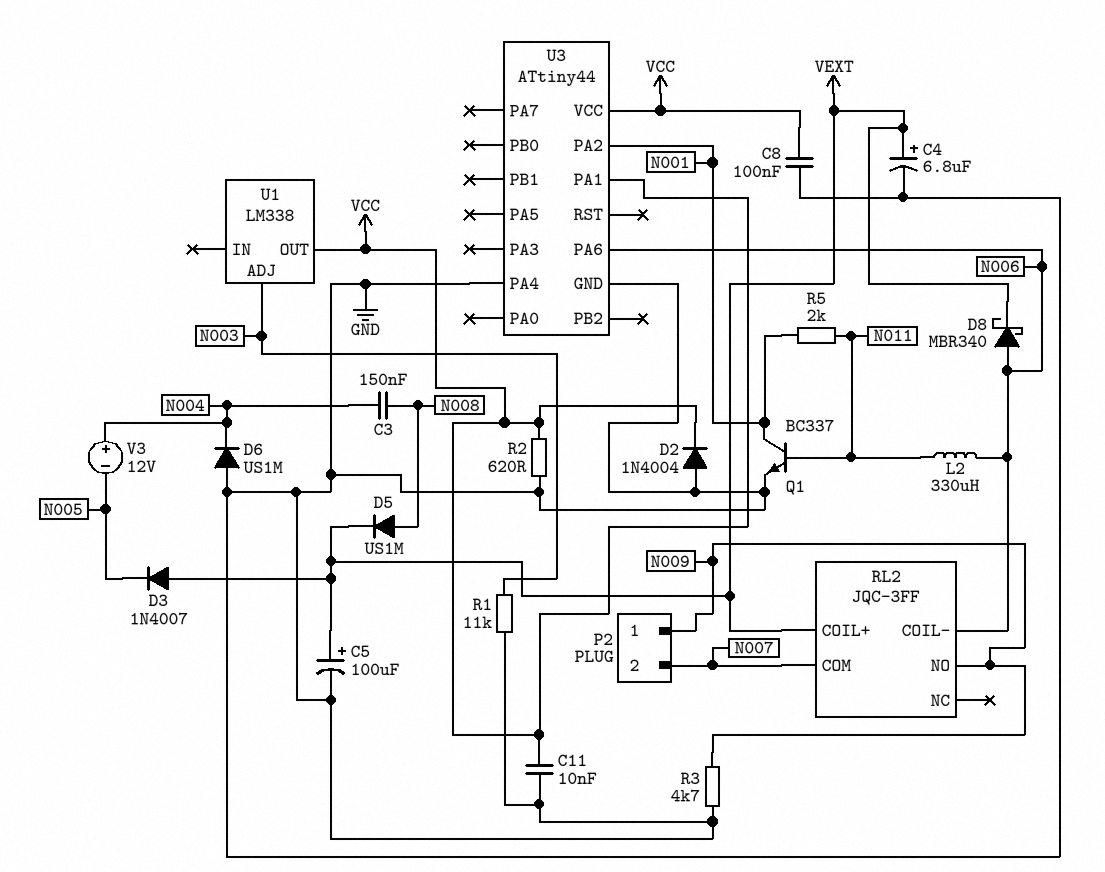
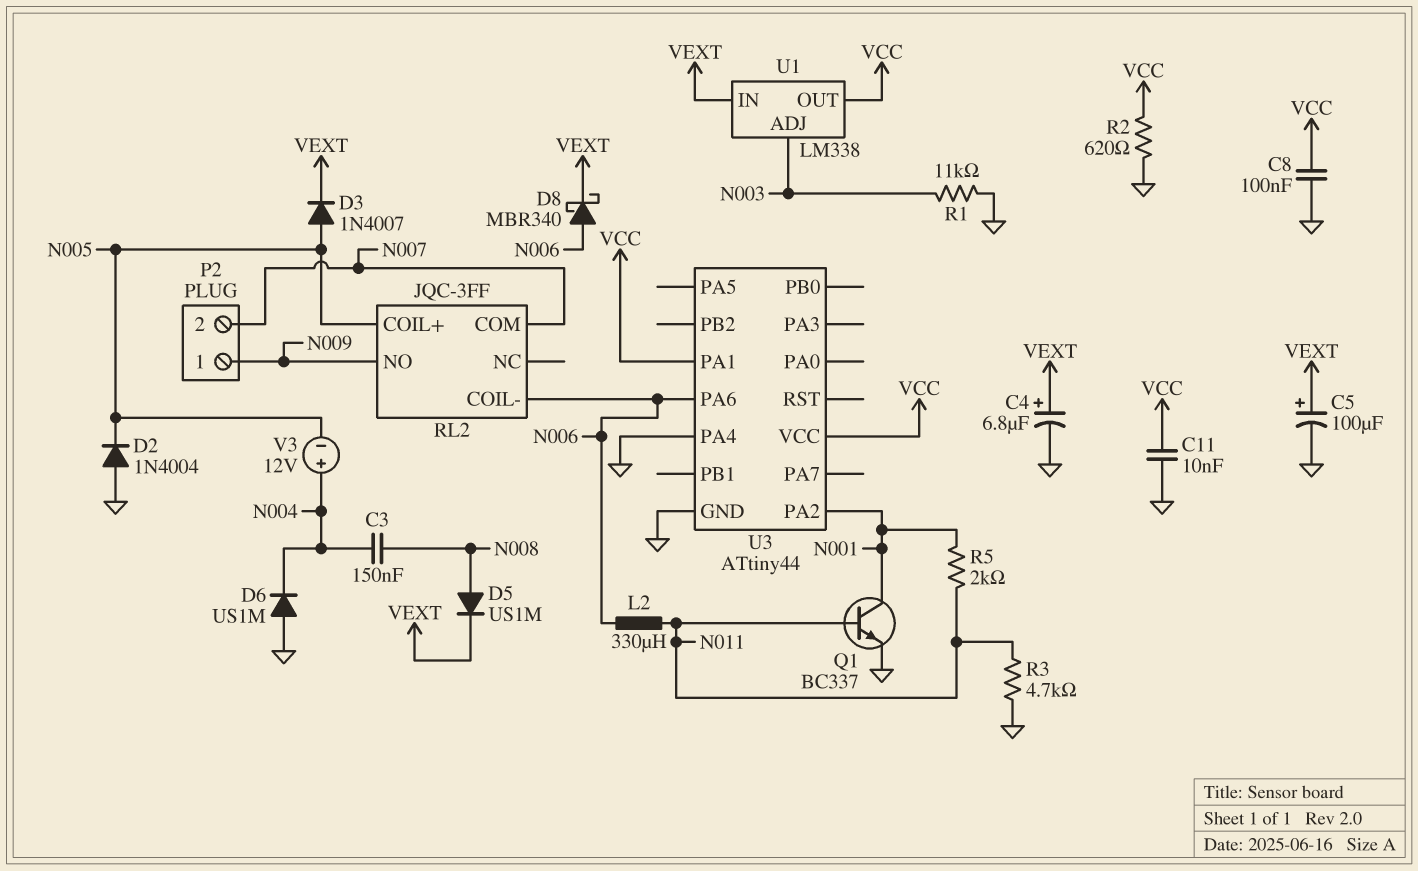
D2: diode 1N4004 (A GND, K VCC) -> diode 1N4004 (A GND, K N005)
D3: diode 1N4007 (A VEXT, K N005) -> diode 1N4007 (A N005, K VEXT)
R3: 4.7k (GND, N009) -> 4.7k (GND, N011)
RL2 pin COIL+: VEXT -> N005
U1 pin IN: none -> VEXT

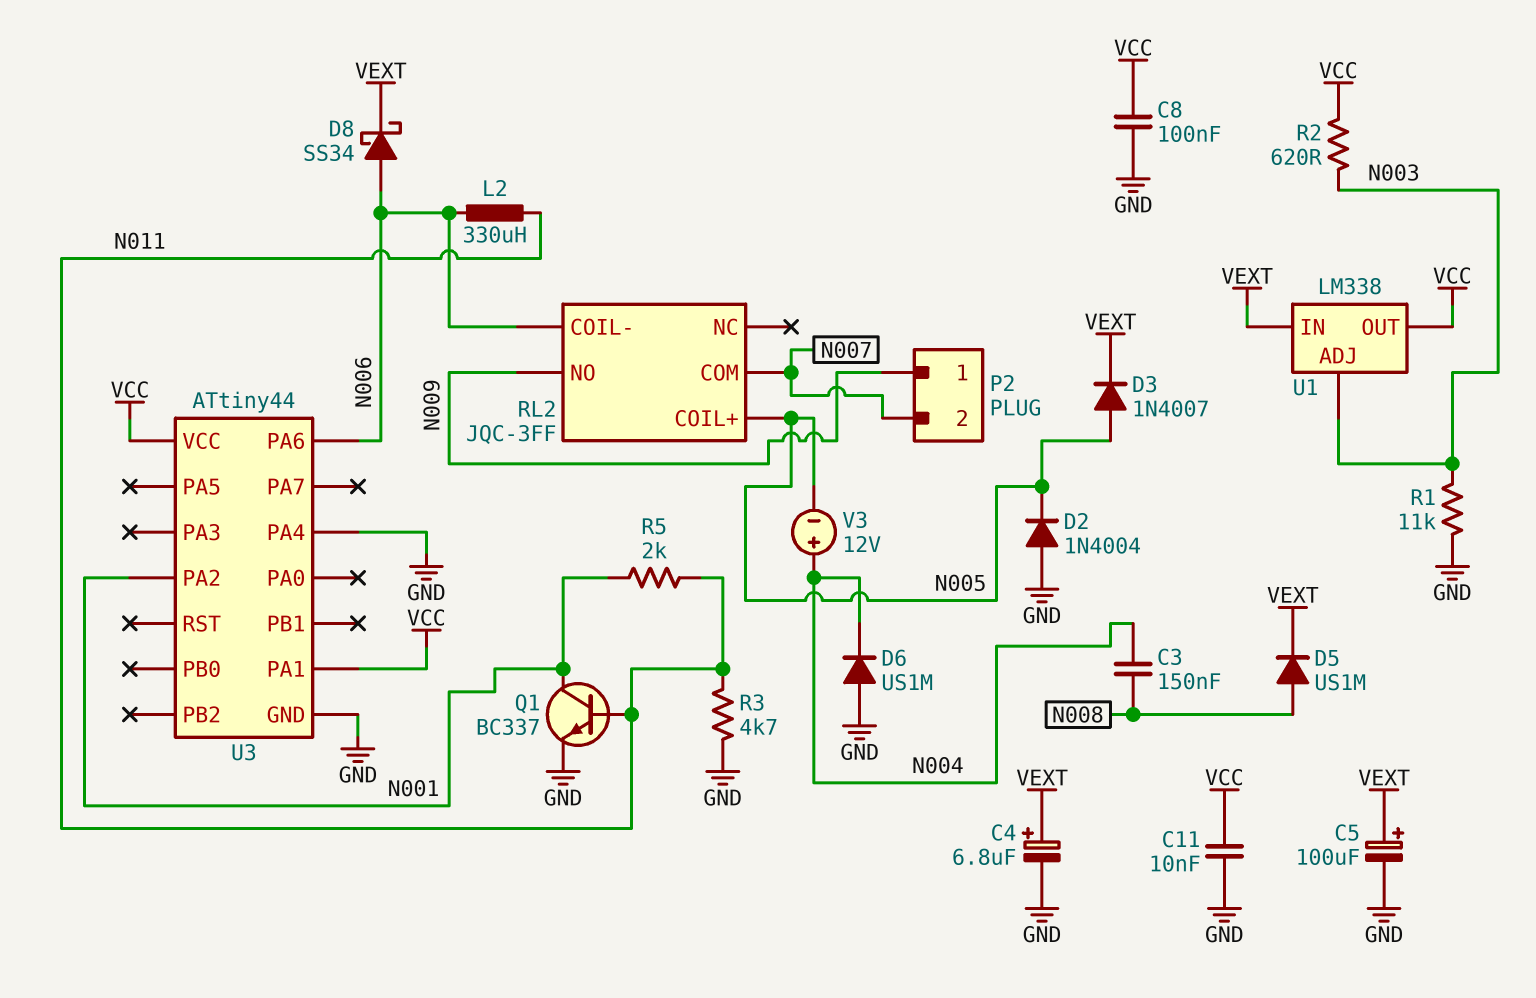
D8: schottky MBR340 (A N006, K VEXT) -> schottky SS34 (A N006, K VEXT)
R2: 620 (GND, VCC) -> 620 (N003, VCC)

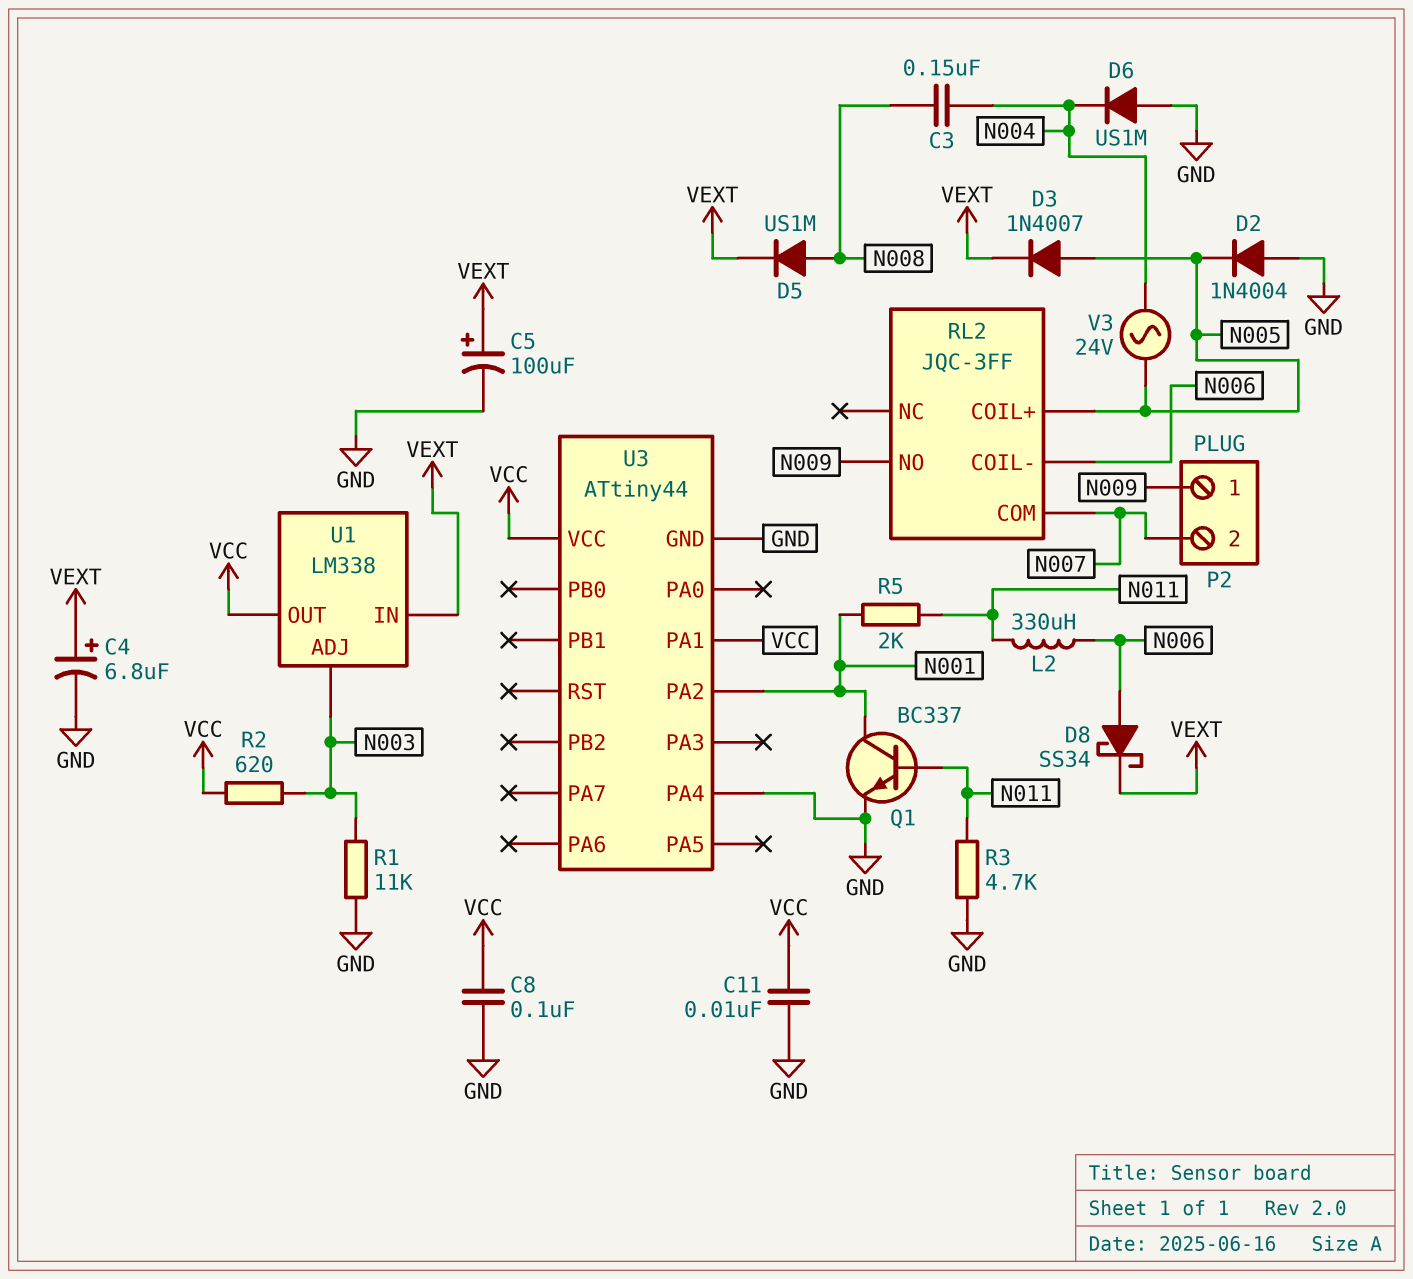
U3 pin PA6: N006 -> none
V3: 12V (plus N004, minus N005) -> AC 24V (N004, N005)

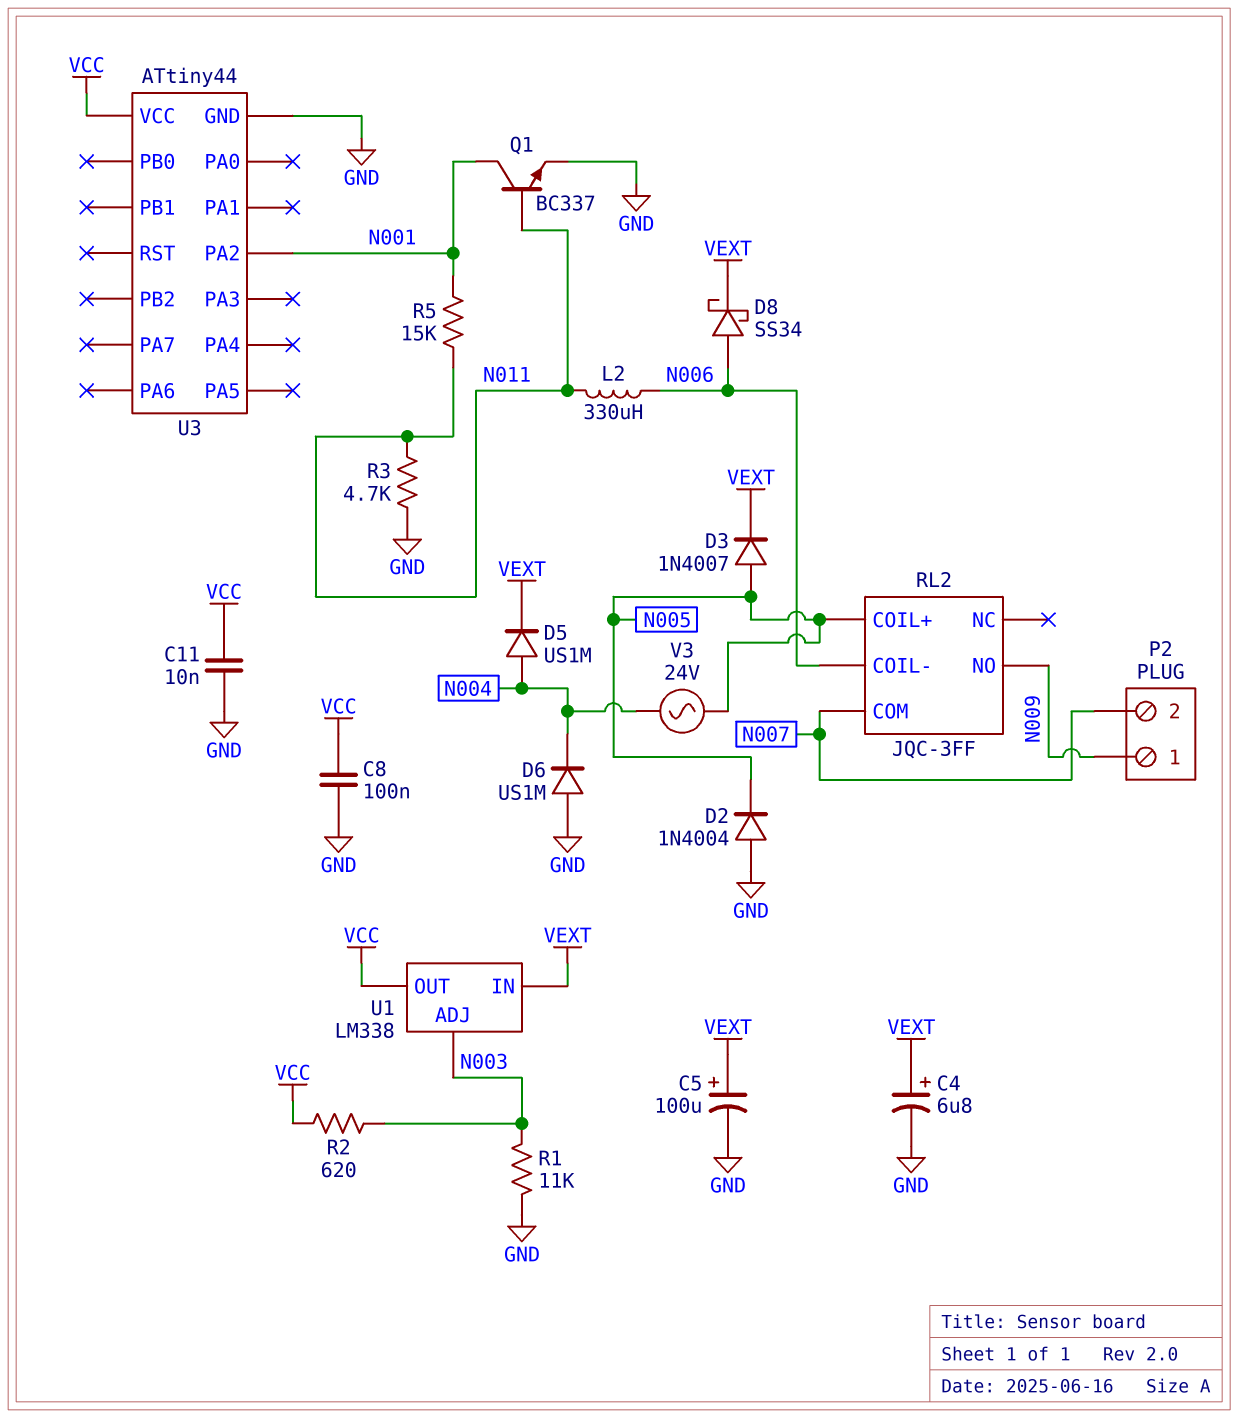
C3: 150nF (N004, N008) -> none
D5: diode US1M (A N008, K VEXT) -> diode US1M (A N004, K VEXT)
R5: 2k (N001, N011) -> 15k (N001, N011)
U3 pin PA1: VCC -> none
U3 pin PA4: GND -> none

